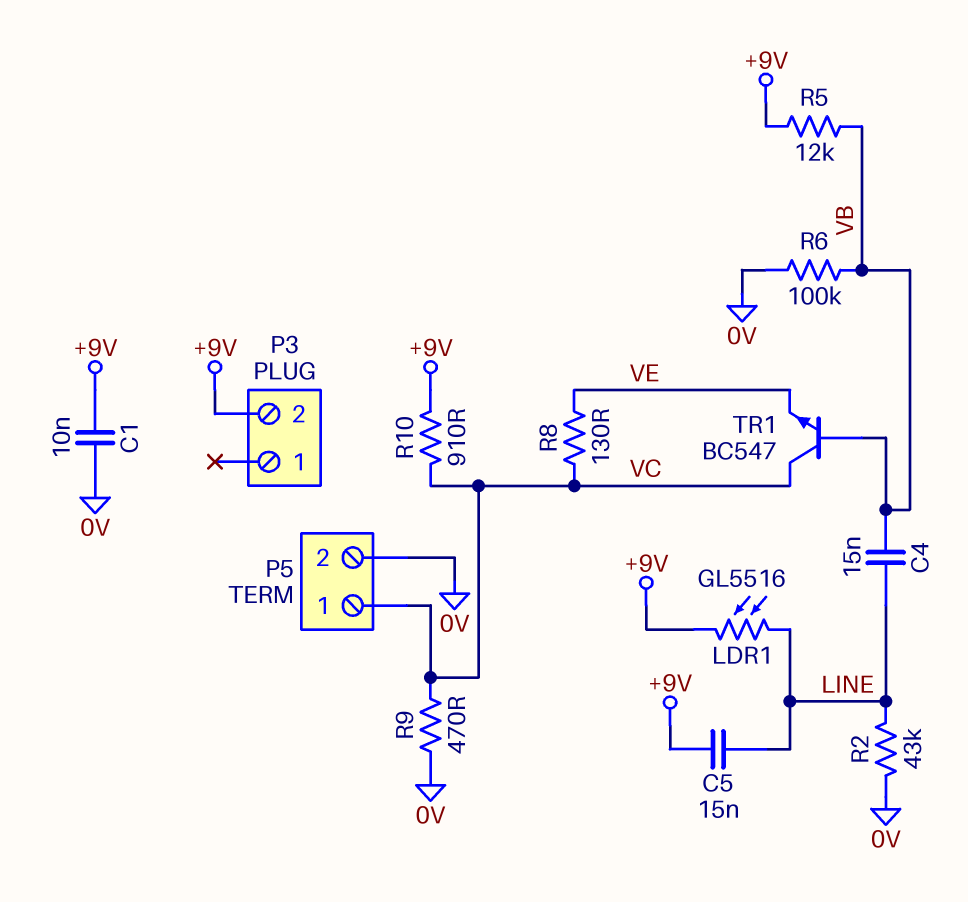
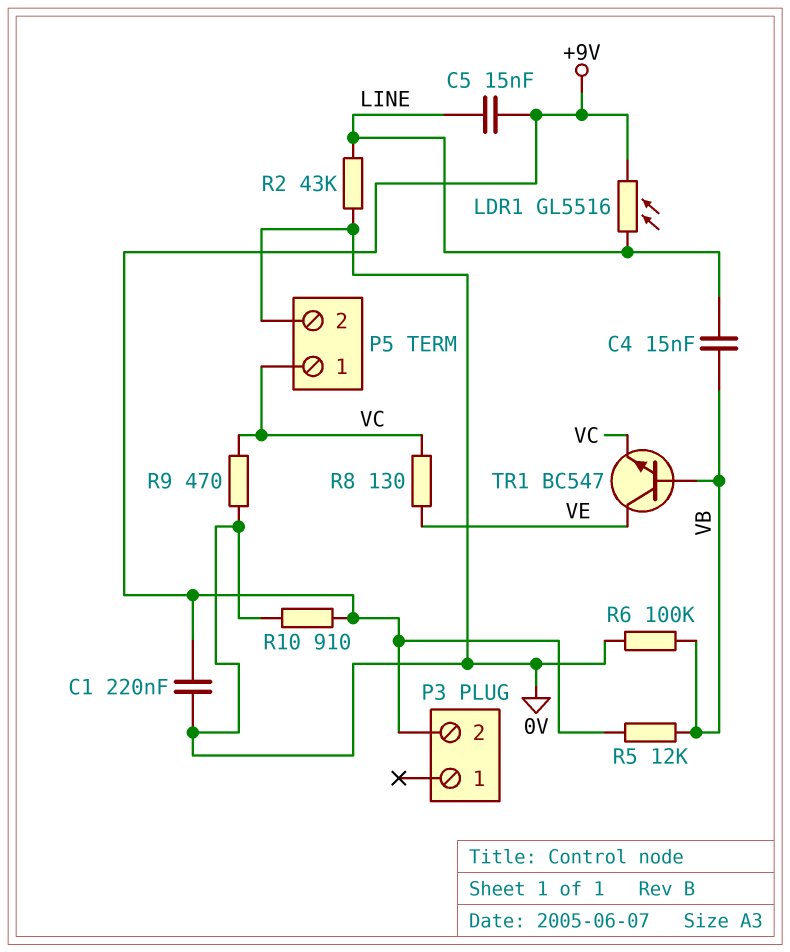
C1: 10nF (+9V, 0V) -> 220nF (+9V, 0V)
R10: 910 (+9V, VC) -> 910 (+9V, 0V)
TR1: NPN BC547 (B VB, C VC, E VE) -> NPN BC547 (B VB, C VE, E VC)

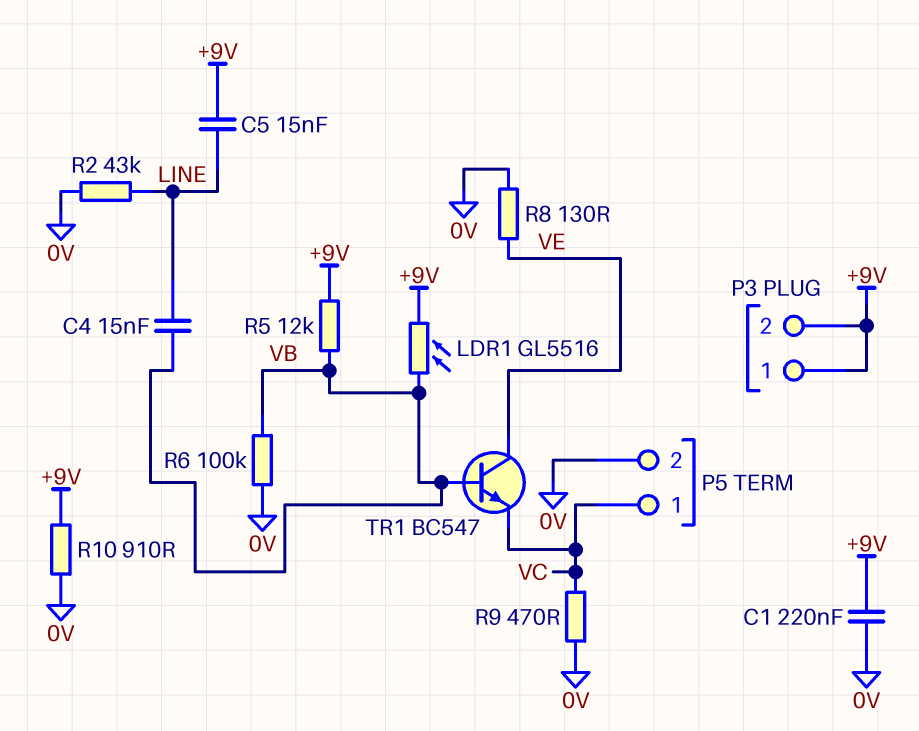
LDR1: GL5516 (+9V, LINE) -> GL5516 (+9V, VB)
P3 pin 1: none -> +9V
R8: 130 (VC, VE) -> 130 (0V, VE)

